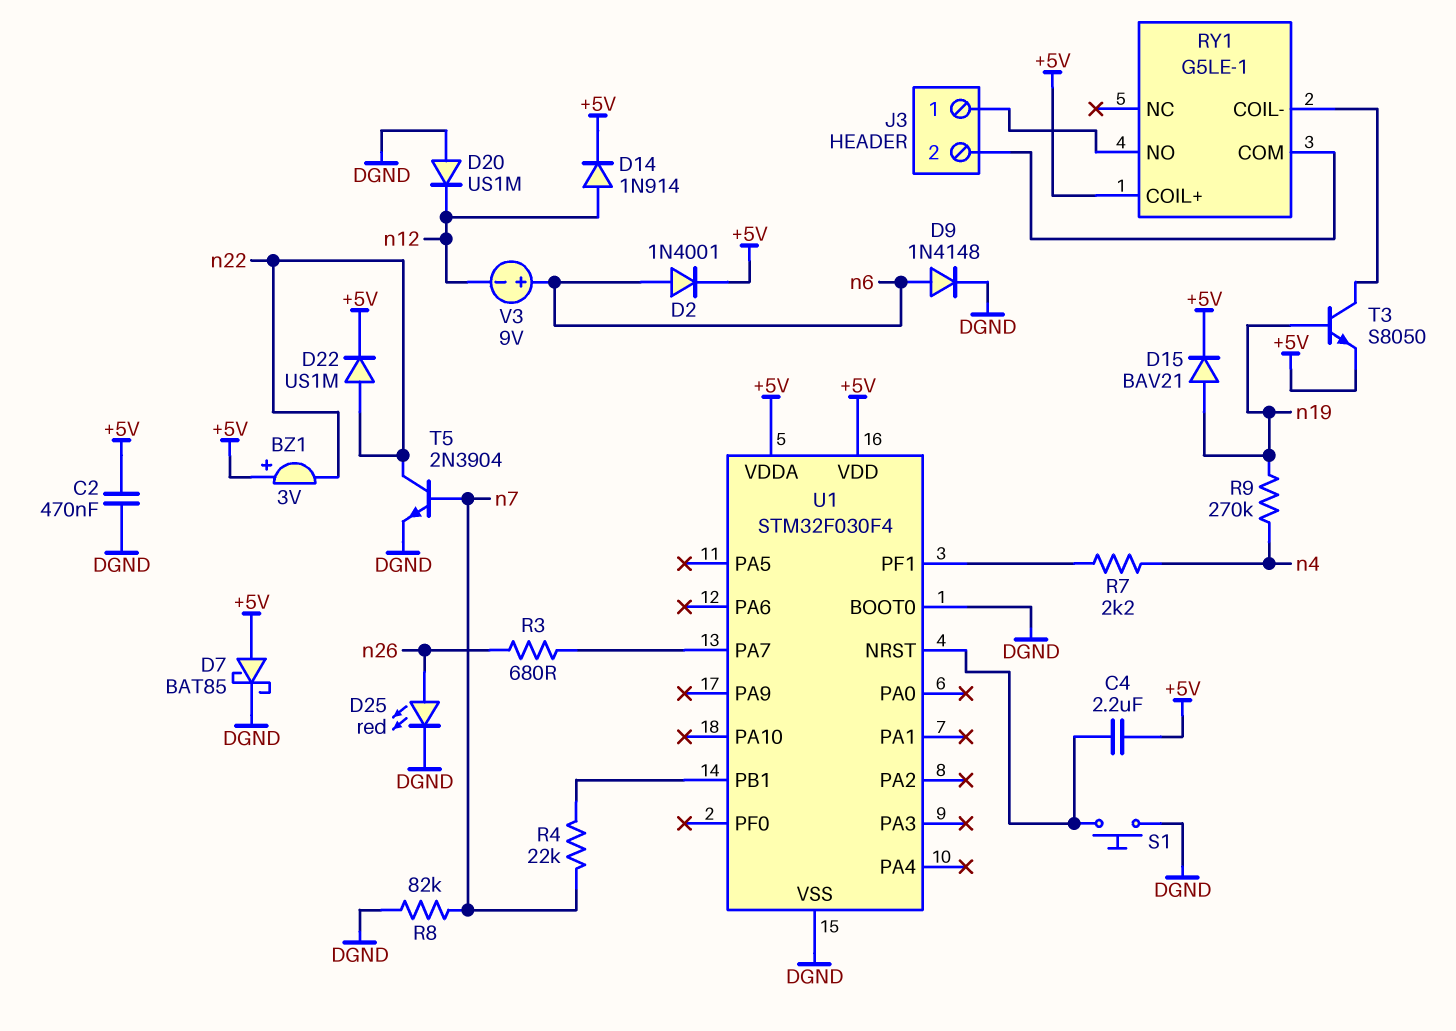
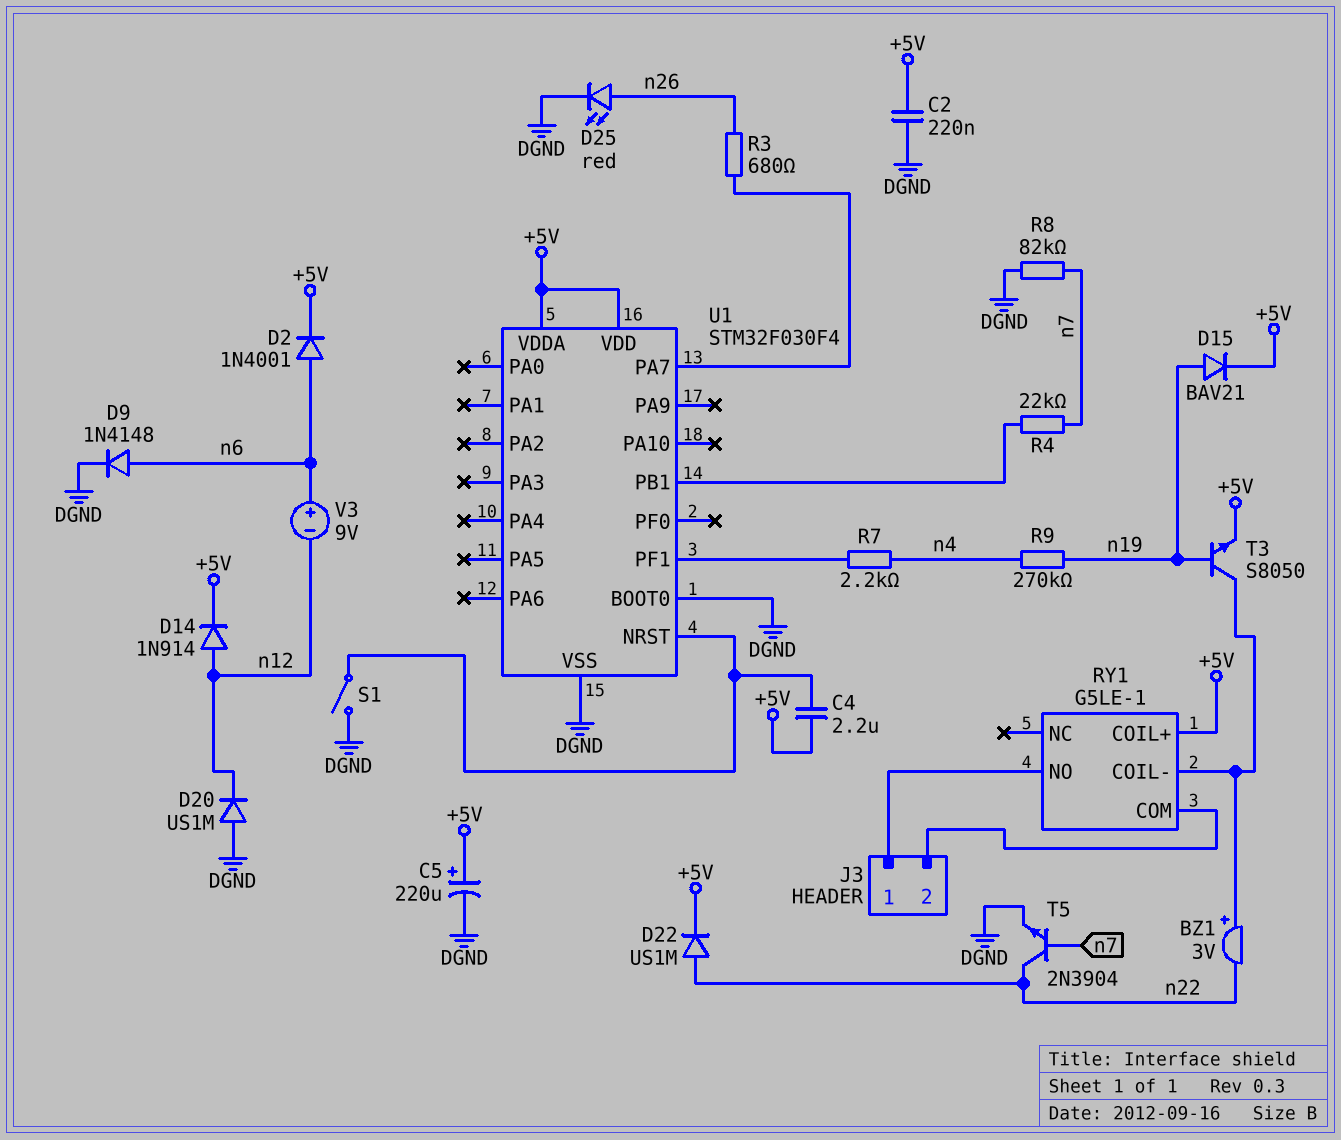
BZ1: buzzer 3V (plus +5V, minus n22) -> buzzer 3V (plus RY1/COIL-, minus n22)
C2: 470nF (+5V, DGND) -> 220nF (+5V, DGND)
C5: none -> 220uF (plus +5V, minus DGND)
D7: schottky BAT85 (A +5V, K DGND) -> none
S1: button (DGND, U1/NRST) -> switch (DGND, U1/NRST)

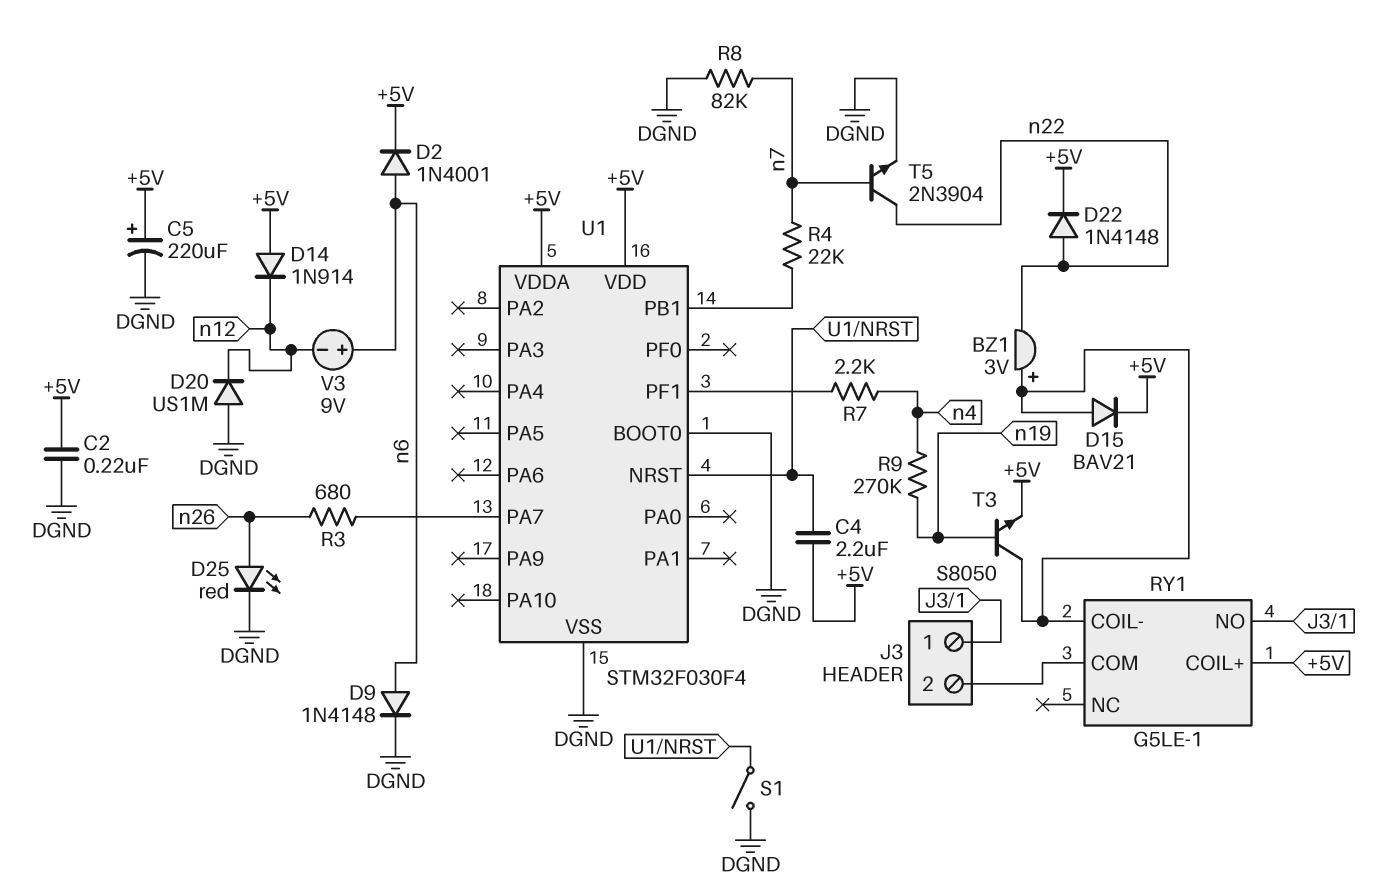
D14: diode 1N914 (A n12, K +5V) -> diode 1N914 (A +5V, K n12)
D15: diode BAV21 (A n19, K +5V) -> diode BAV21 (A RY1/COIL-, K +5V)
D22: diode US1M (A n22, K +5V) -> diode 1N4148 (A n22, K +5V)

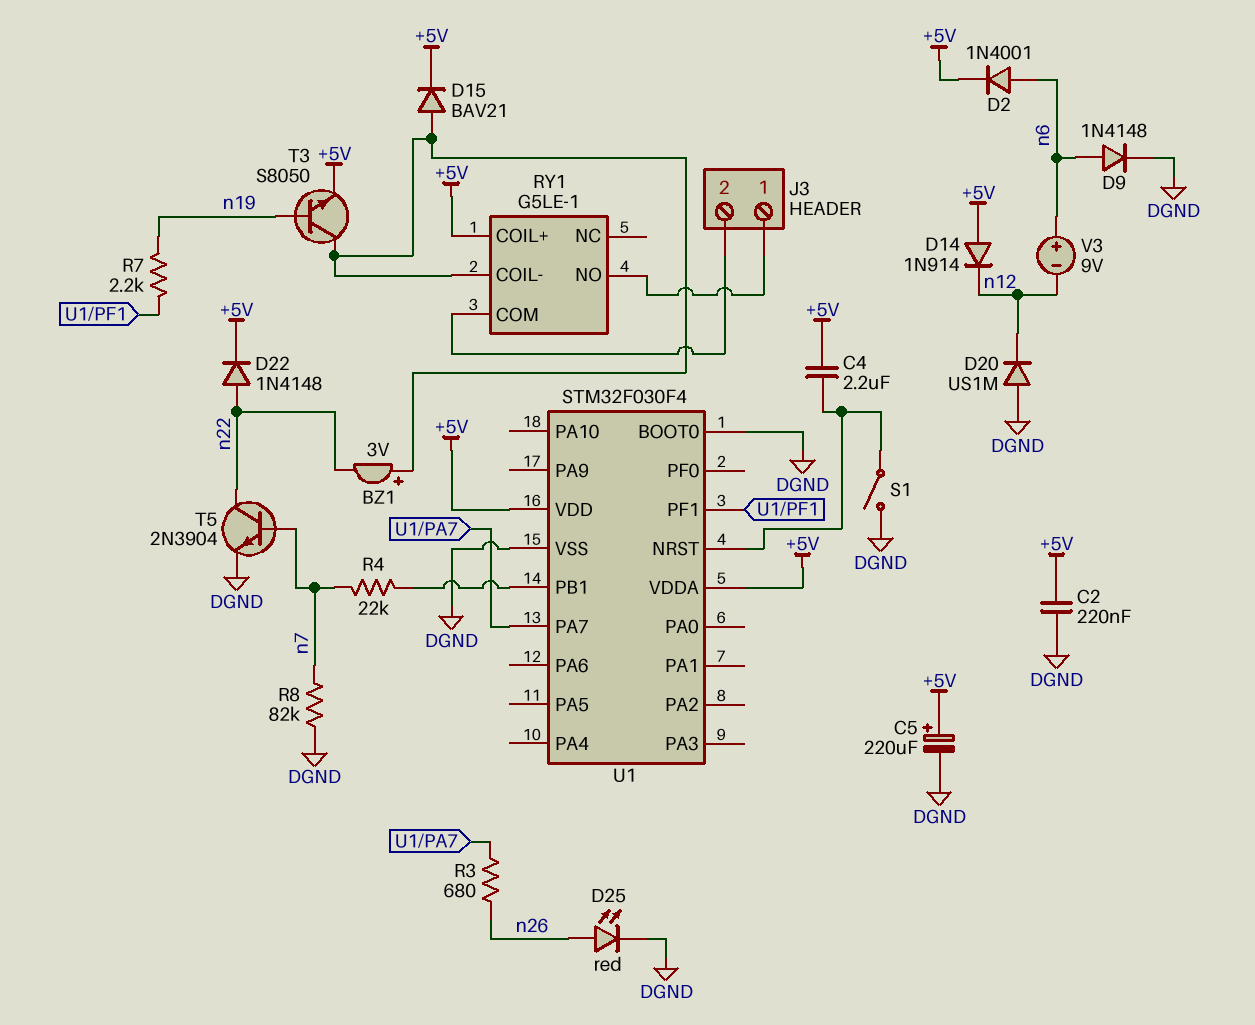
R7: 2.2k (U1/PF1, n4) -> 2.2k (U1/PF1, n19)
R9: 270k (n4, n19) -> none

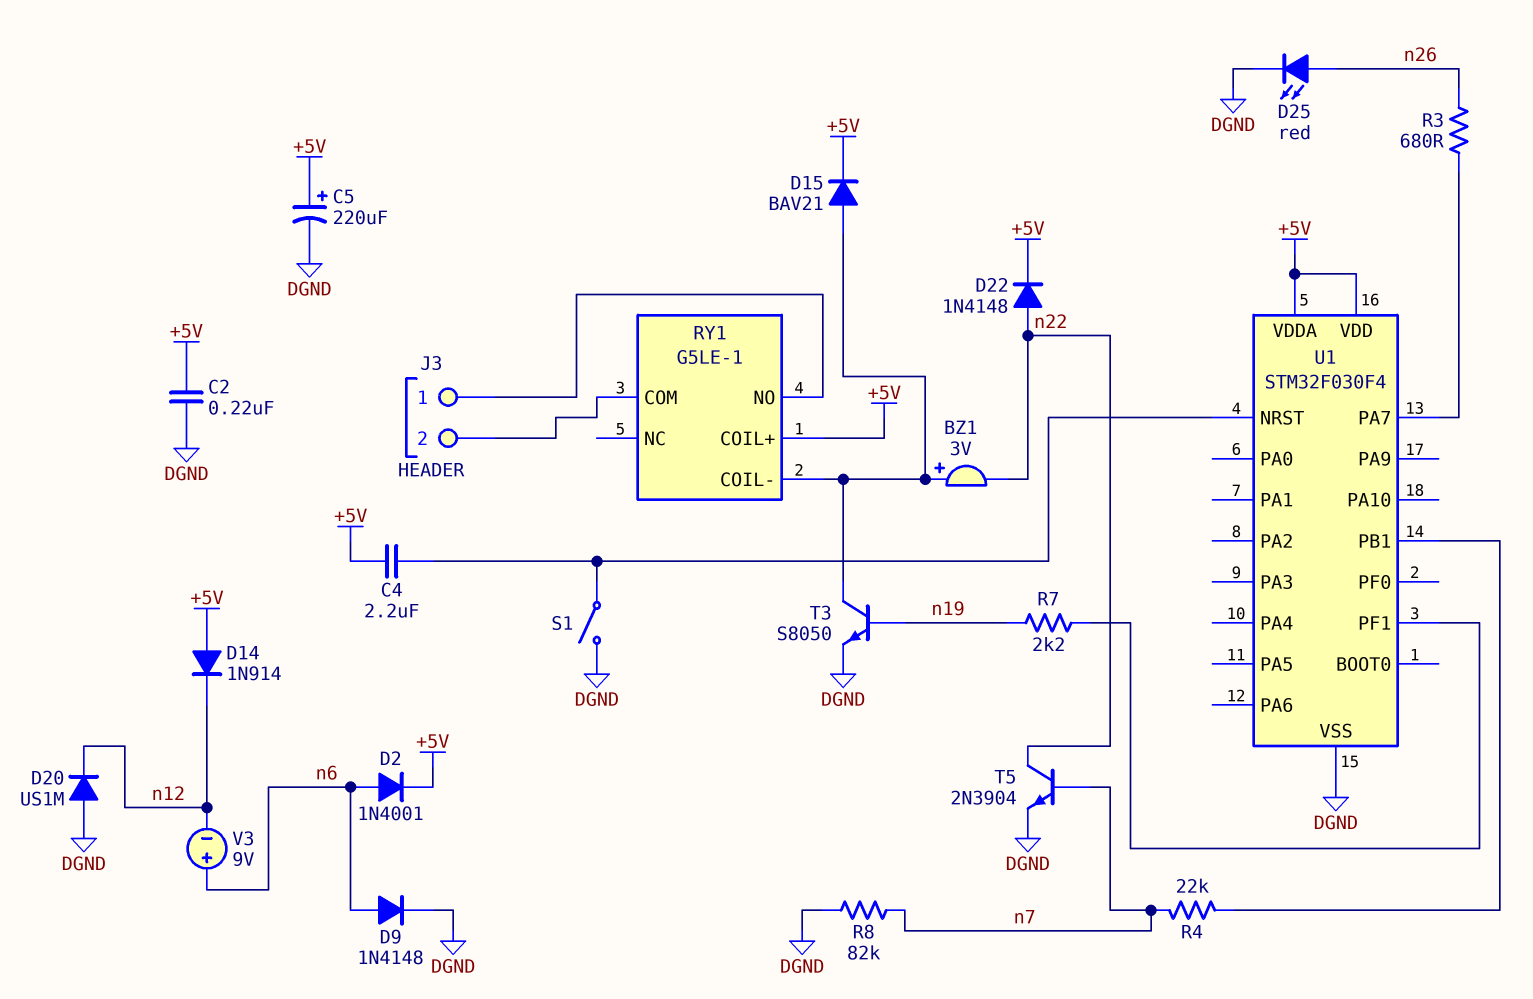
T3: NPN S8050 (B n19, C RY1/COIL-, E +5V) -> NPN S8050 (B n19, C RY1/COIL-, E DGND)
U1 pin BOOT0: DGND -> none

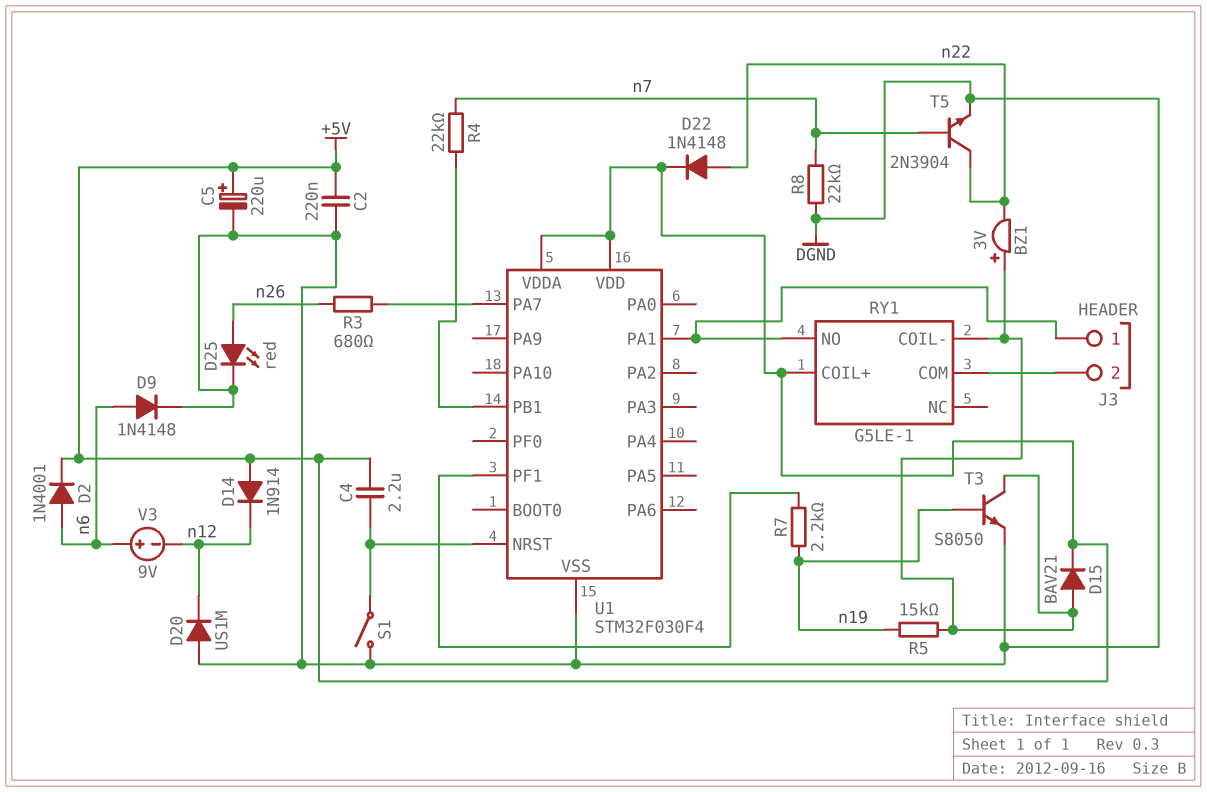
R5: none -> 15k (RY1/COIL-, n19)
R8: 82k (DGND, n7) -> 22k (DGND, n7)
U1 pin PA1: none -> J3/1

